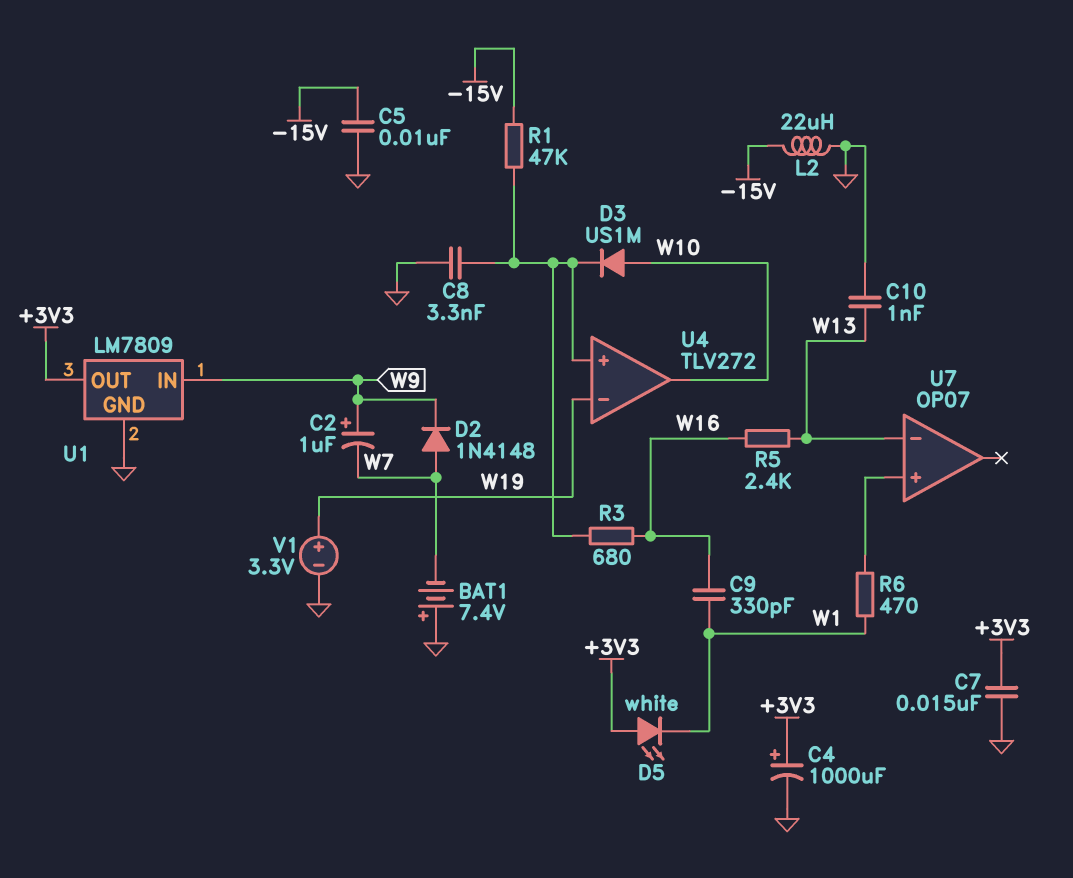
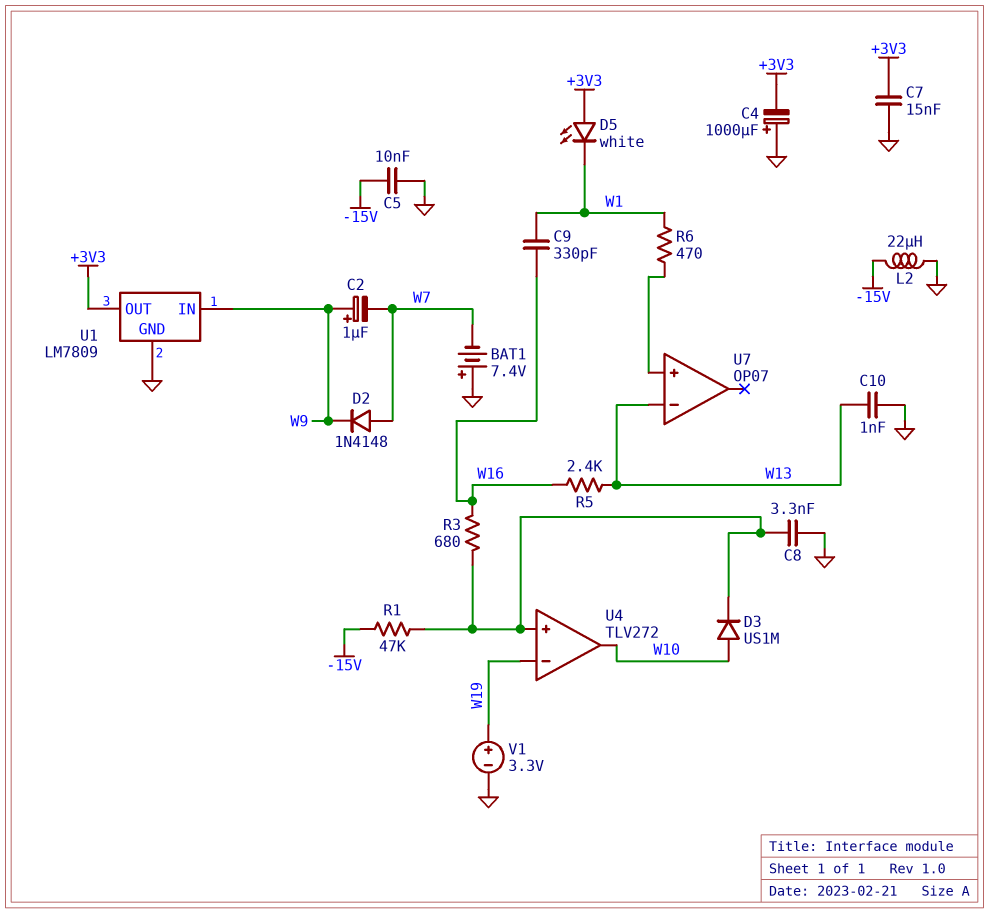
C4: 1000uF (plus +3V3, minus GND) -> 1000uF (plus GND, minus +3V3)

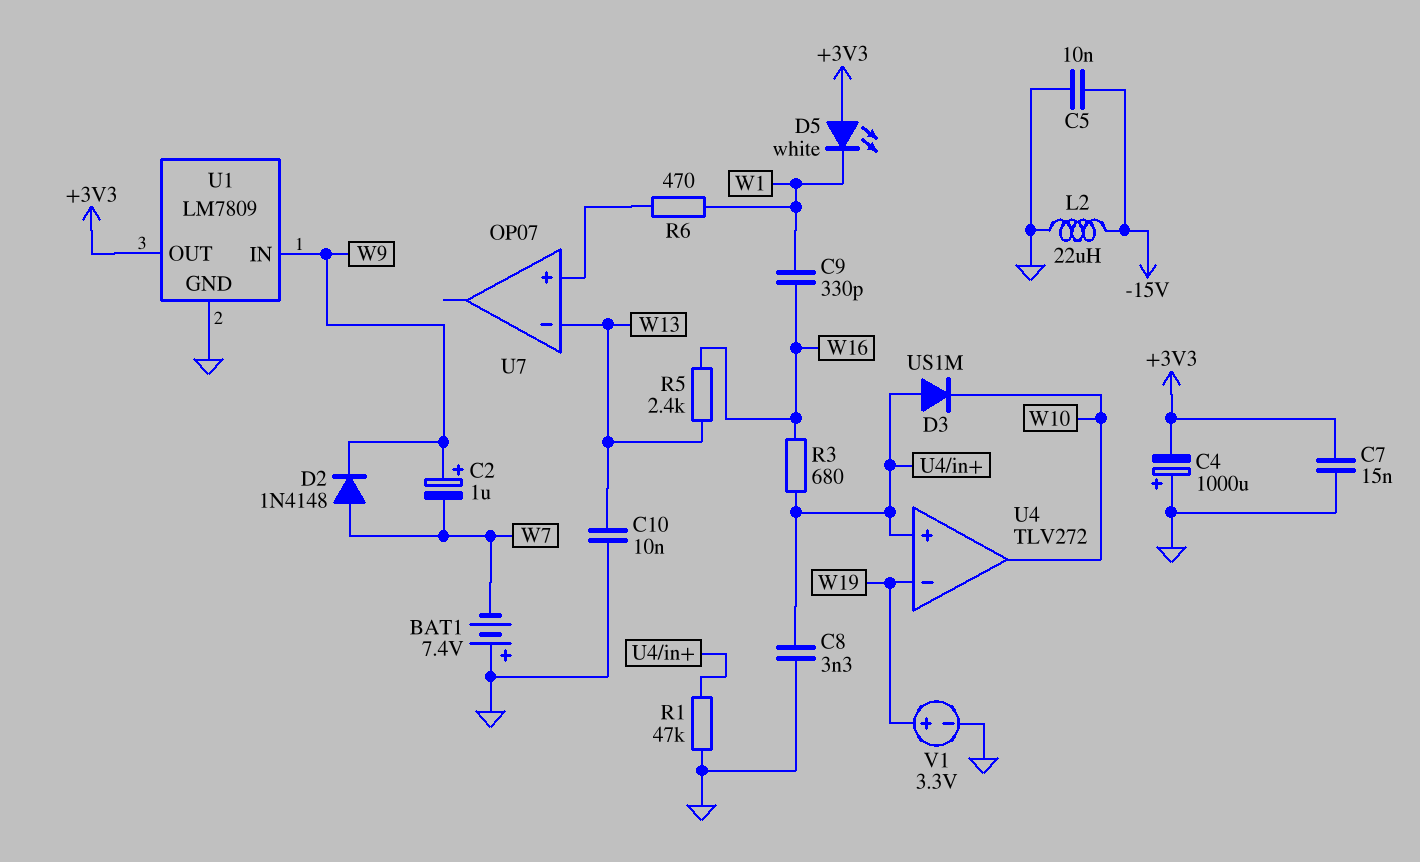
C10: 1nF (GND, W13) -> 10nF (GND, W13)
D3: diode US1M (A W10, K U4/in+) -> diode US1M (A U4/in+, K W10)
R1: 47k (-15V, U4/in+) -> 47k (GND, U4/in+)

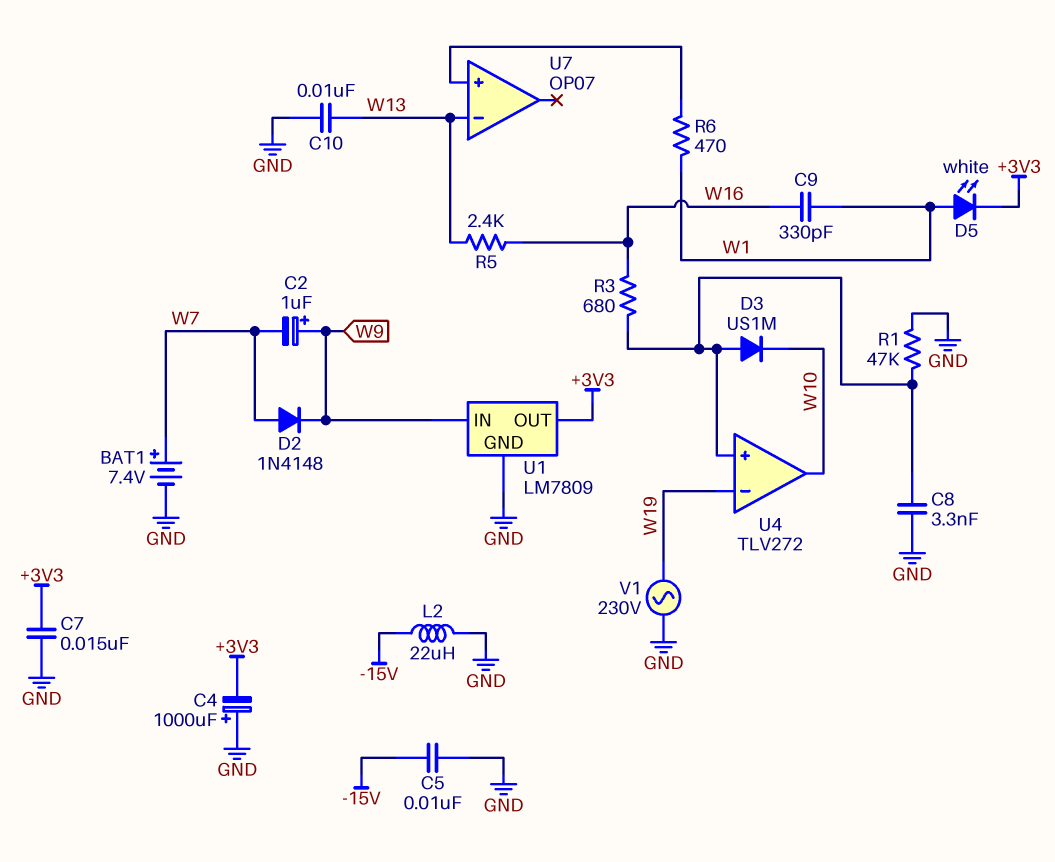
BAT1: 7.4V (plus GND, minus W7) -> 7.4V (plus W7, minus GND)
D5: LED white (A +3V3, K W1) -> LED white (A W1, K +3V3)
V1: 3.3V (plus W19, minus GND) -> AC 230V (GND, W19)

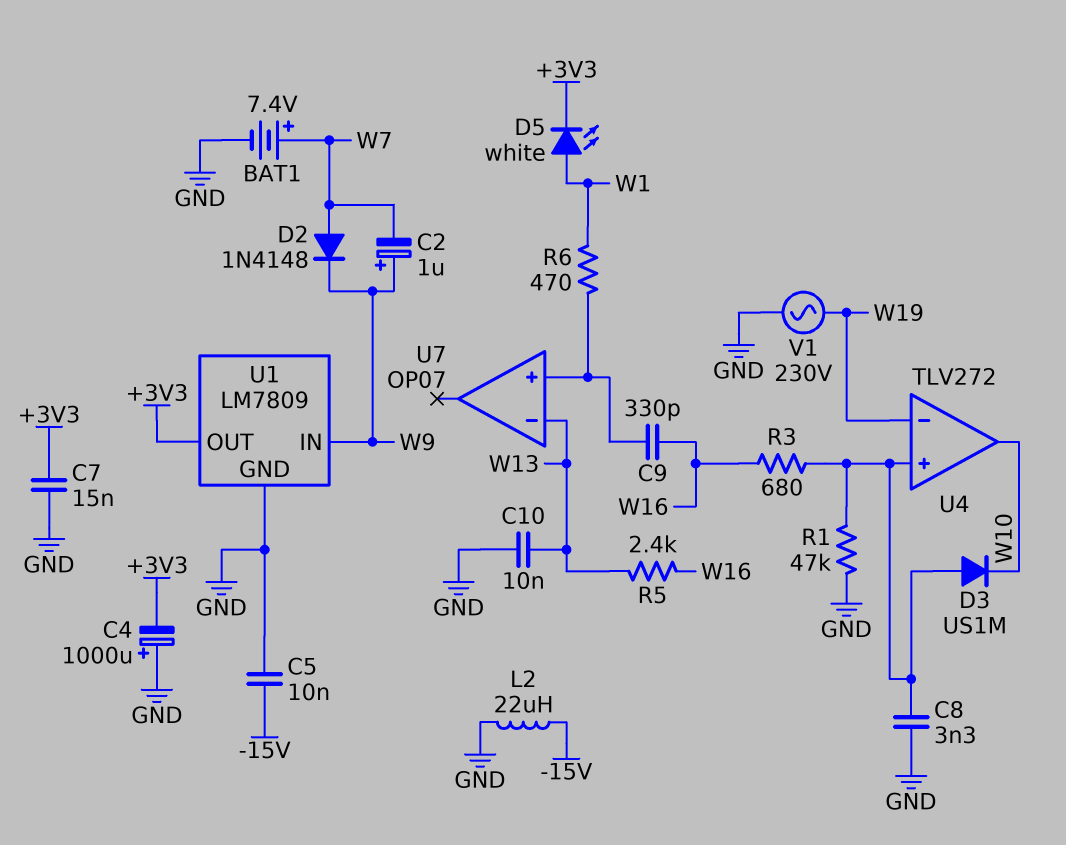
C9: 330pF (W1, W16) -> 330pF (U7/in+, W16)

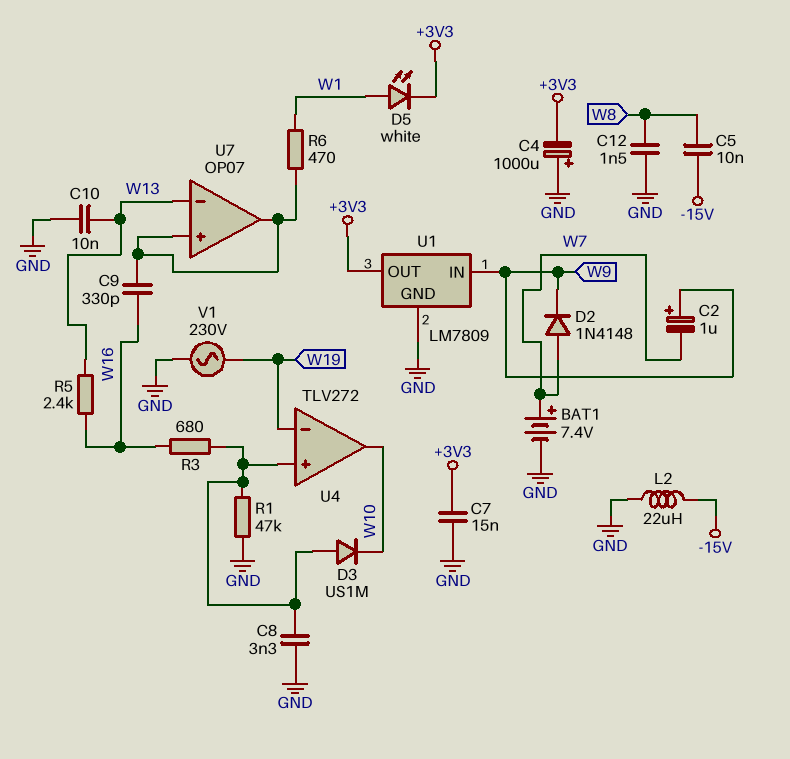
C5: 10nF (-15V, GND) -> 10nF (-15V, W8)
C12: none -> 1.5nF (GND, W8)
U7 pin out: none -> U7/in+

